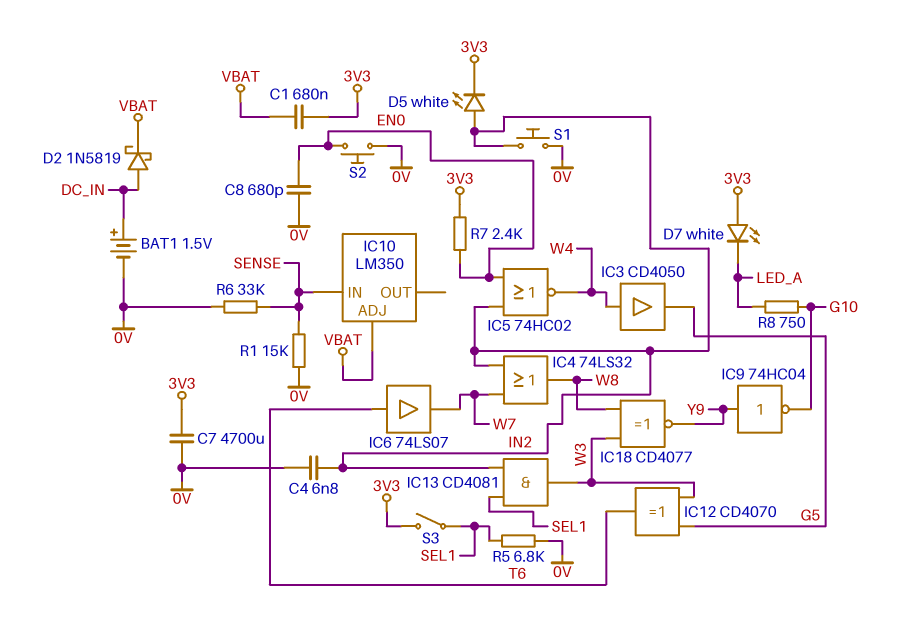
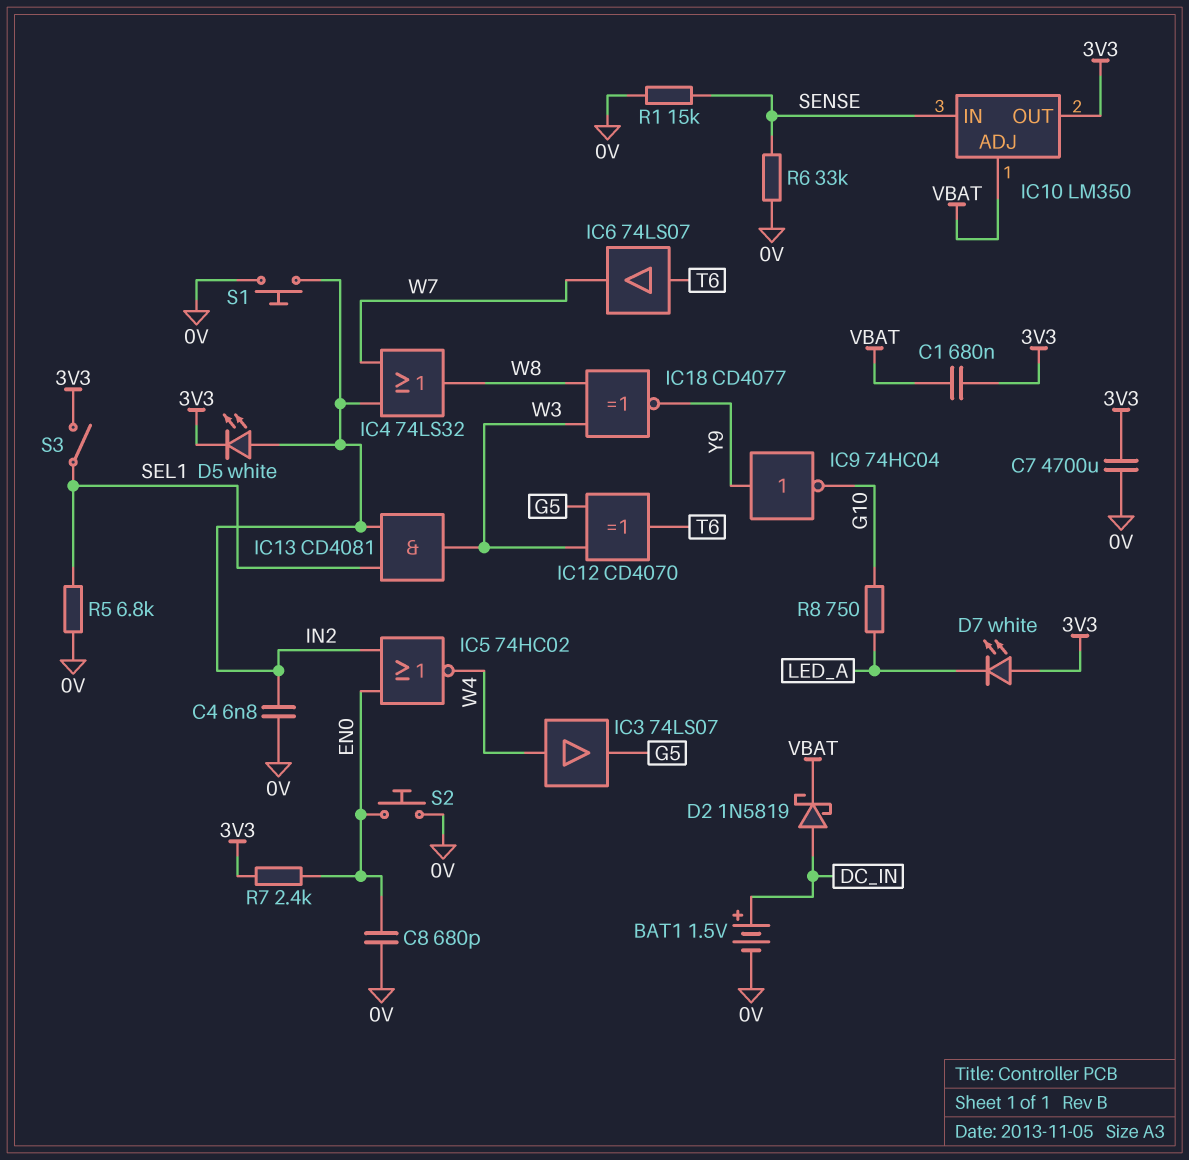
IC3: buffer CD4050 (in W4, out G5) -> buffer 74LS07 (in W4, out G5)
IC10 pin OUT: none -> 3V3

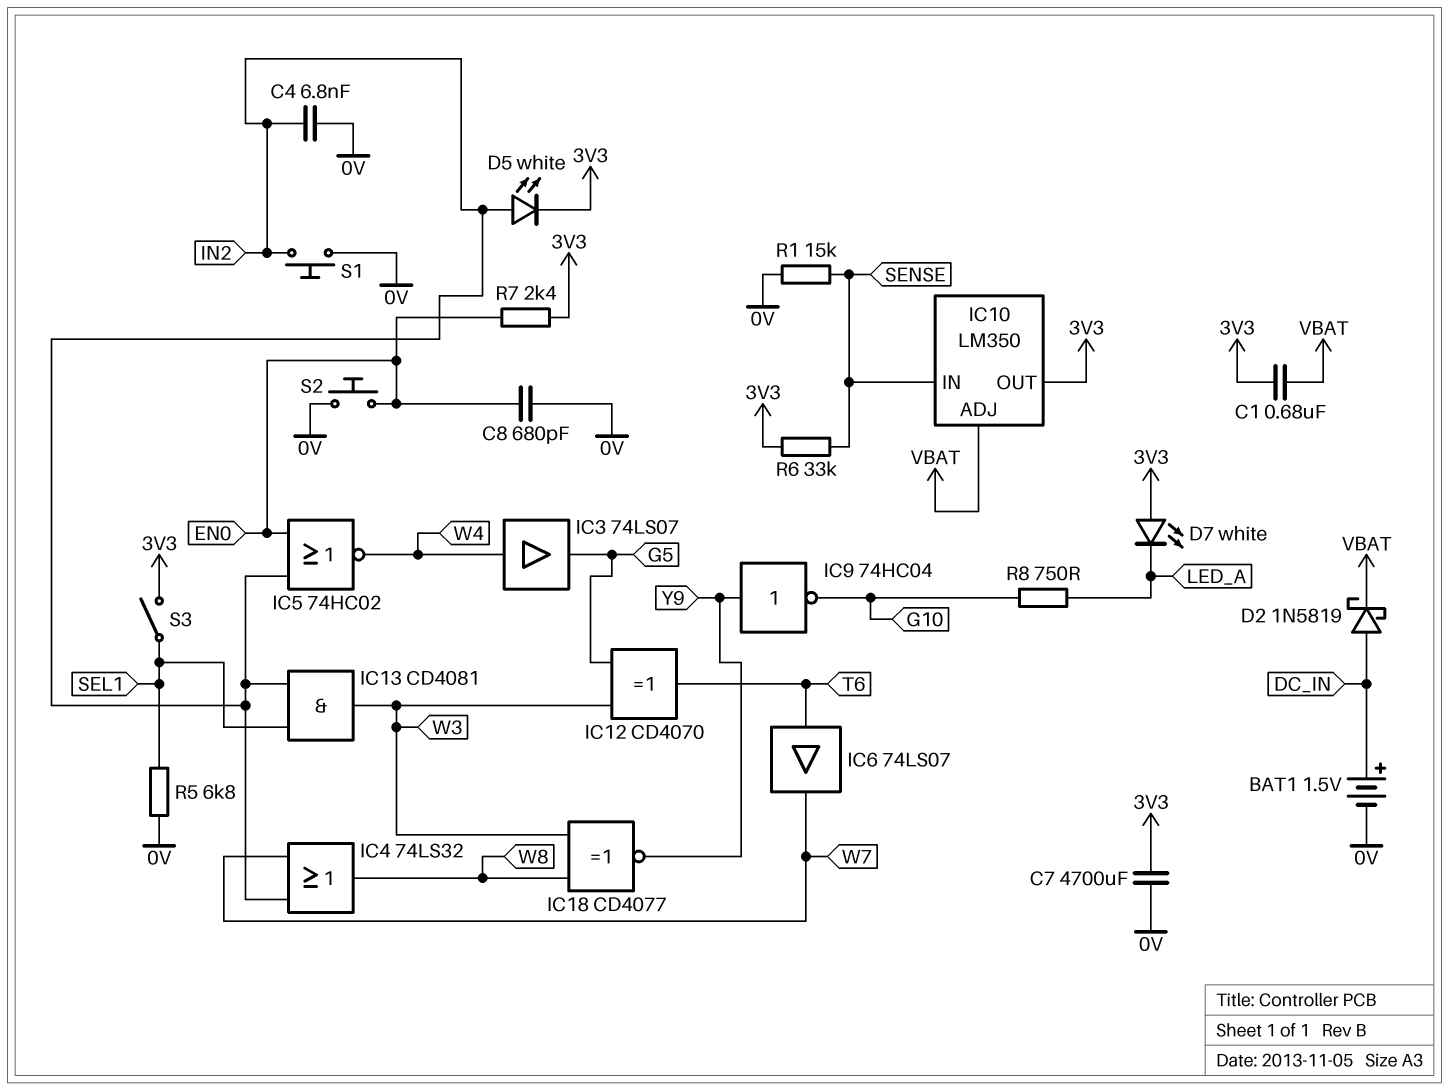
R6: 33k (0V, SENSE) -> 33k (3V3, SENSE)

